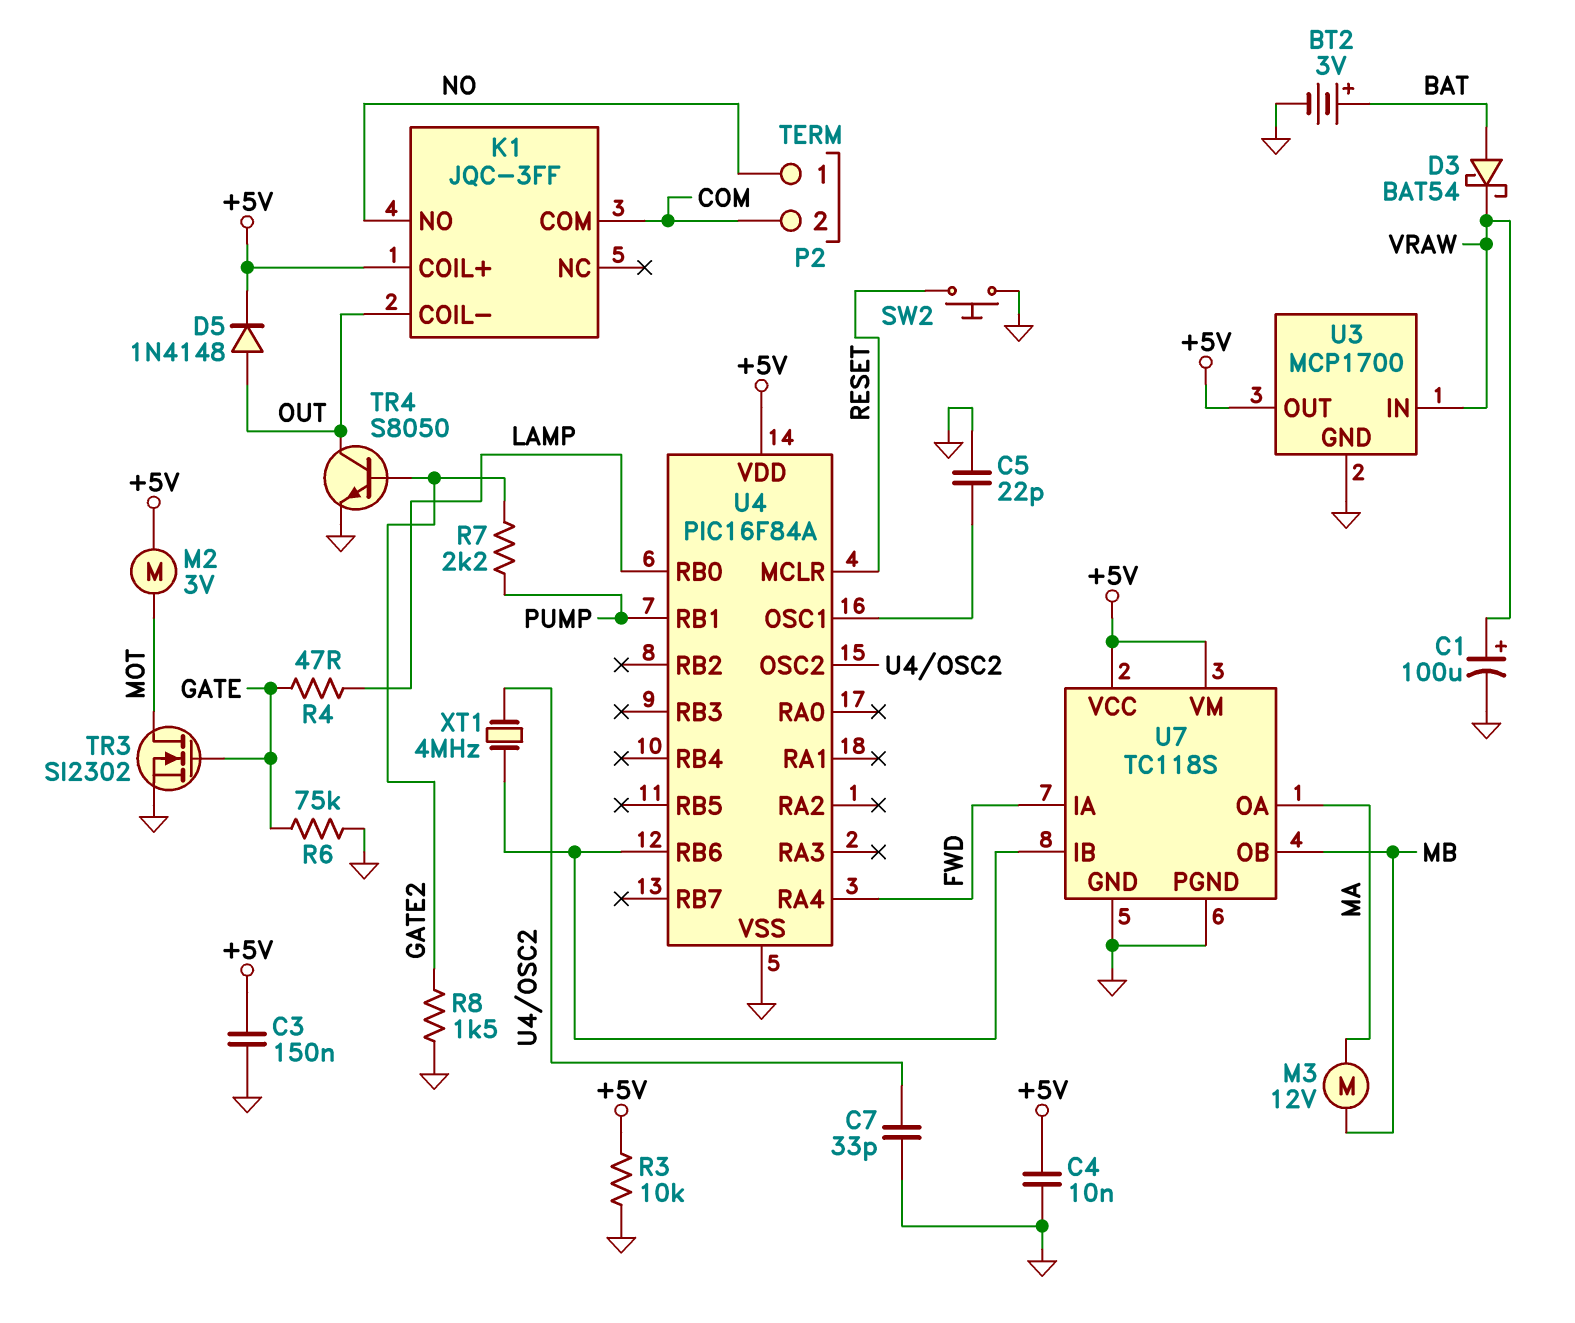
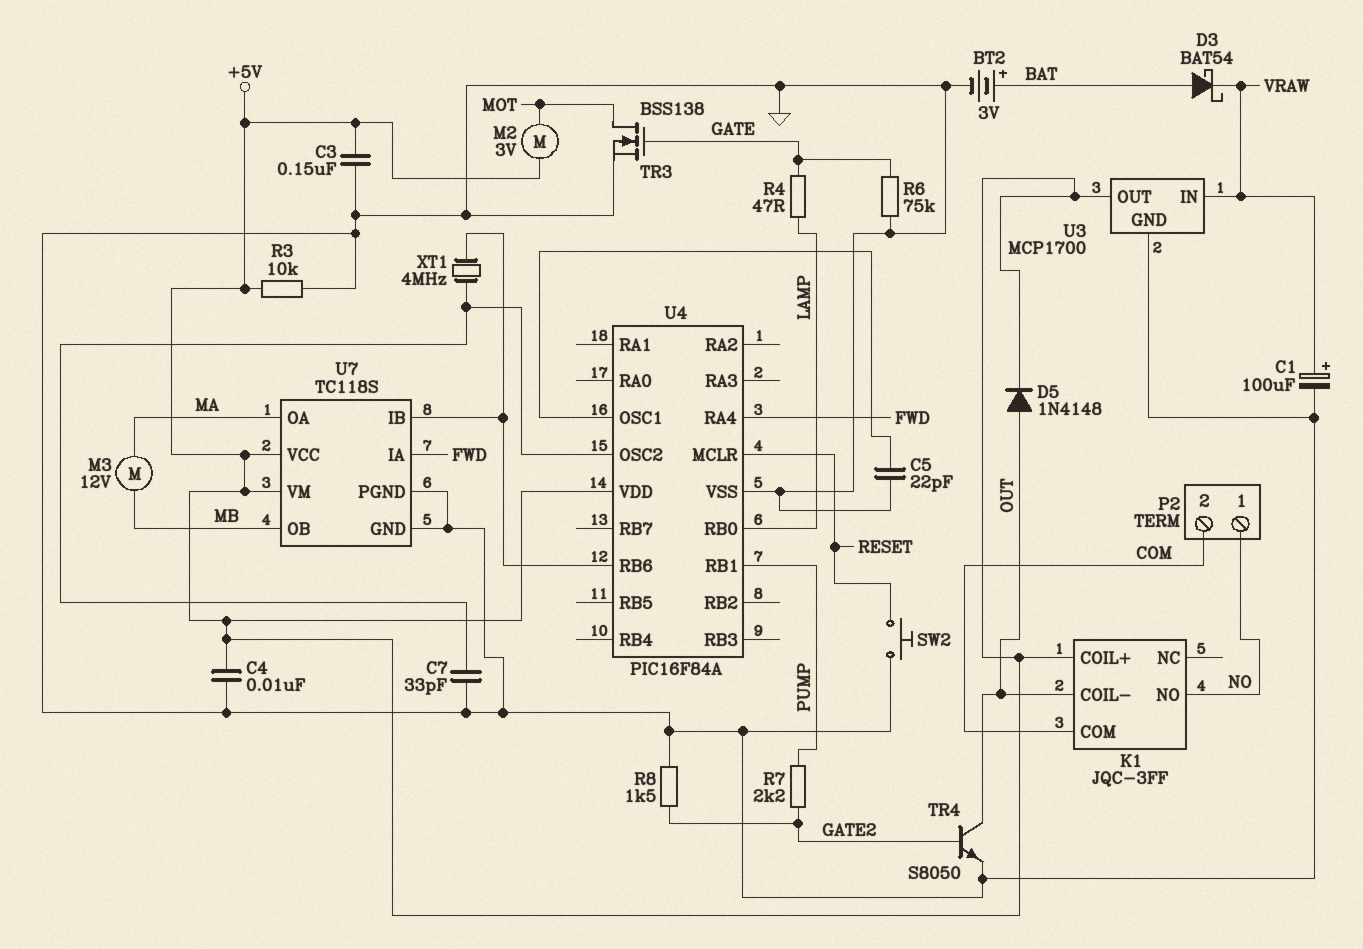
TR3: NMOS SI2302 (G GATE, D MOT, S GND) -> NMOS BSS138 (G GATE, D MOT, S GND)

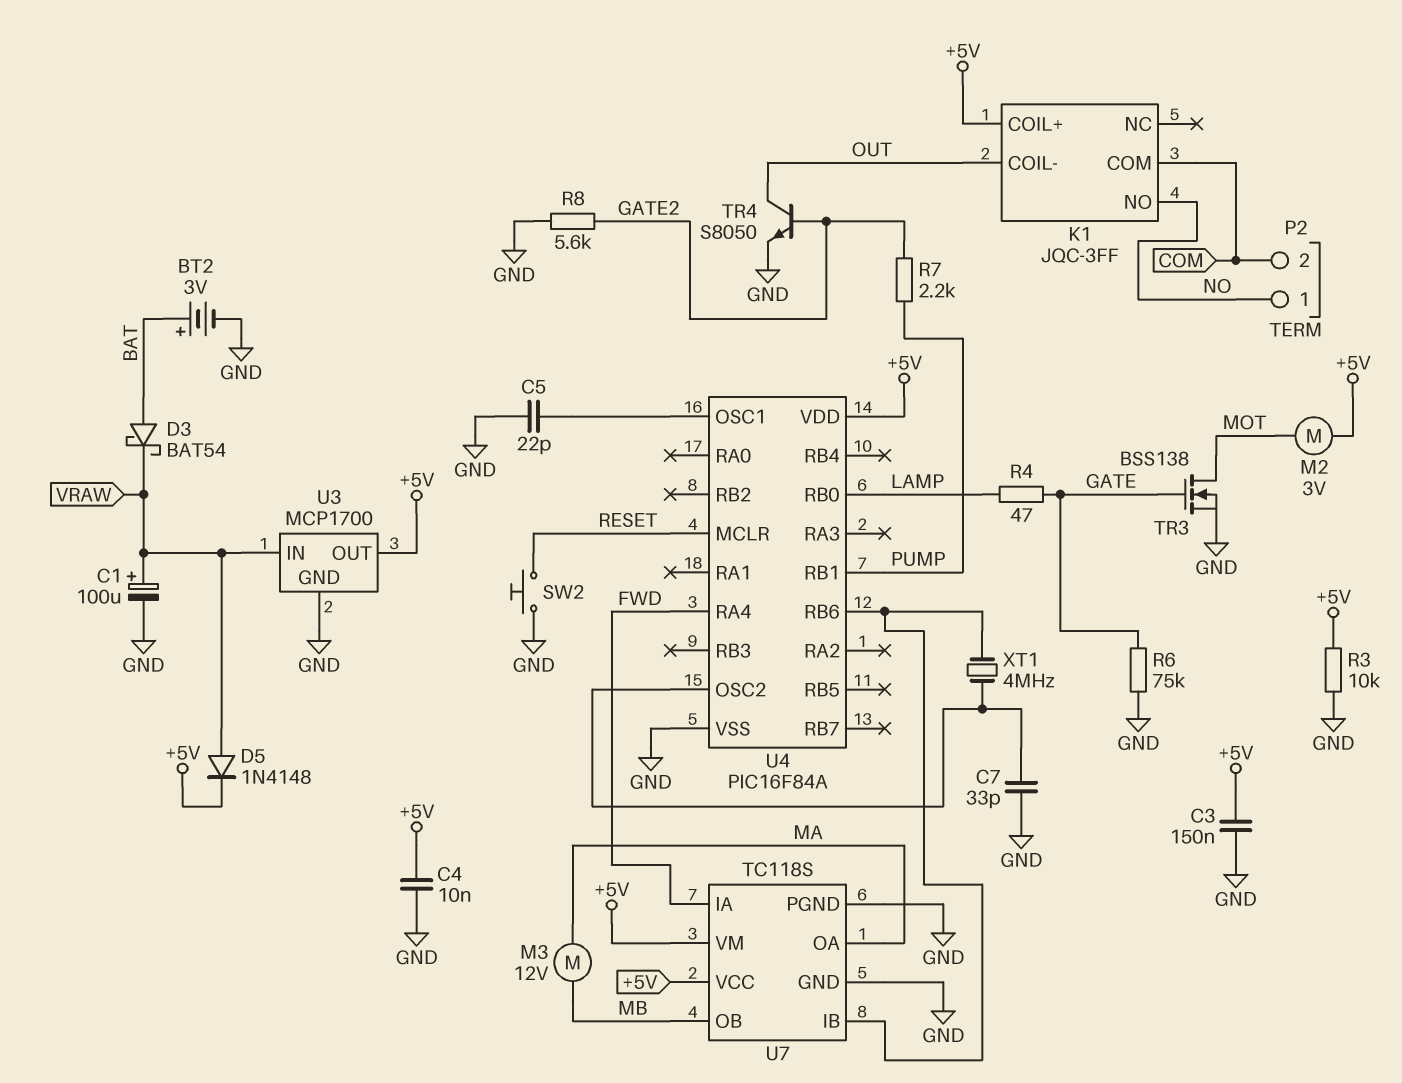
D5: diode 1N4148 (A OUT, K +5V) -> diode 1N4148 (A VRAW, K +5V)
R8: 1.5k (GATE2, GND) -> 5.6k (GATE2, GND)

